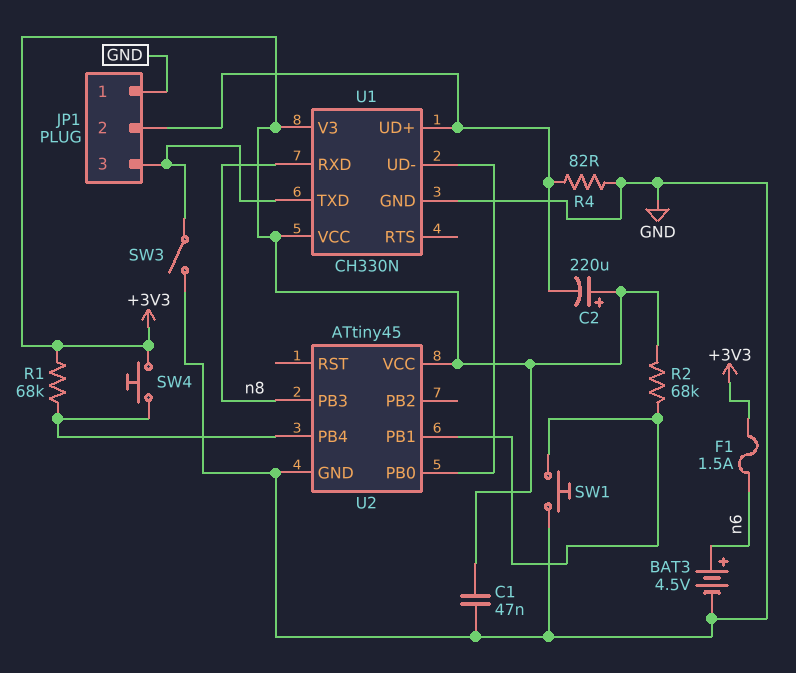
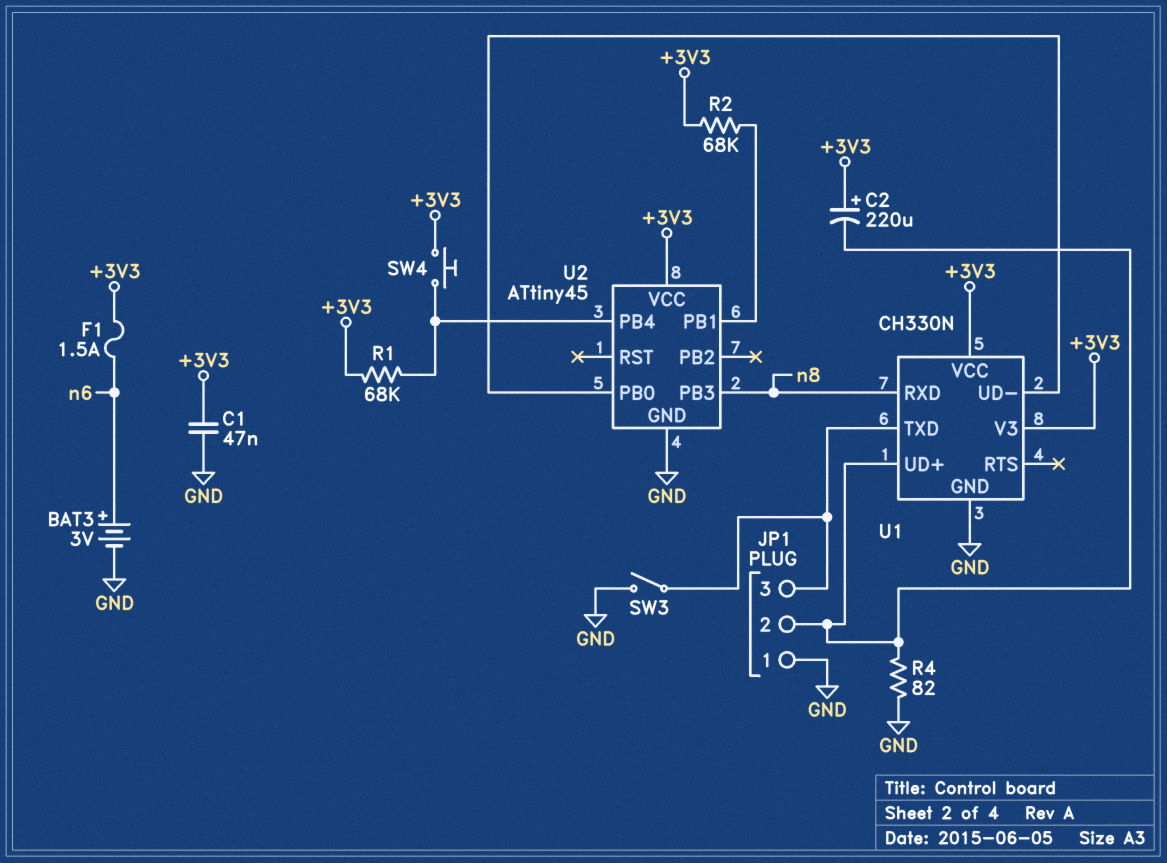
BAT3: 4.5V (plus n6, minus GND) -> 3V (plus n6, minus GND)
SW1: button (GND, U2/PB1) -> none

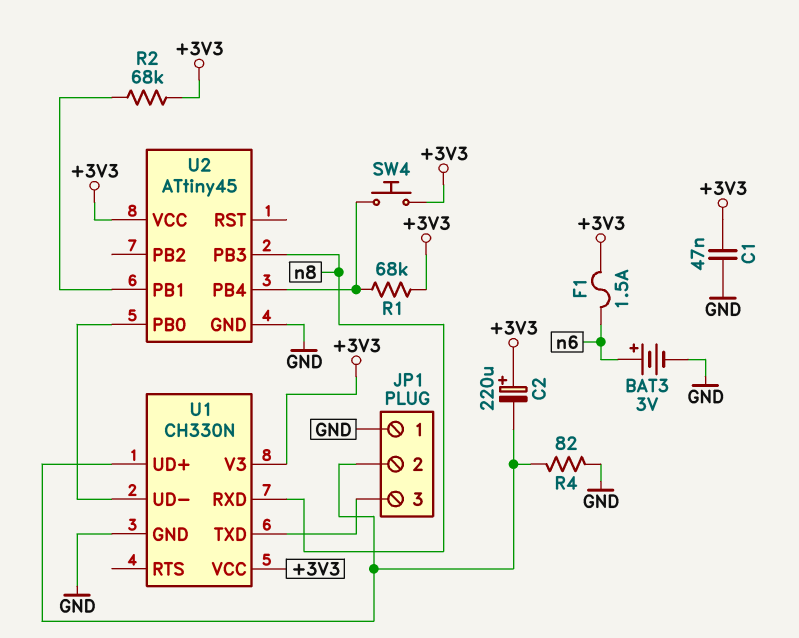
SW3: switch (GND, JP1/3) -> none

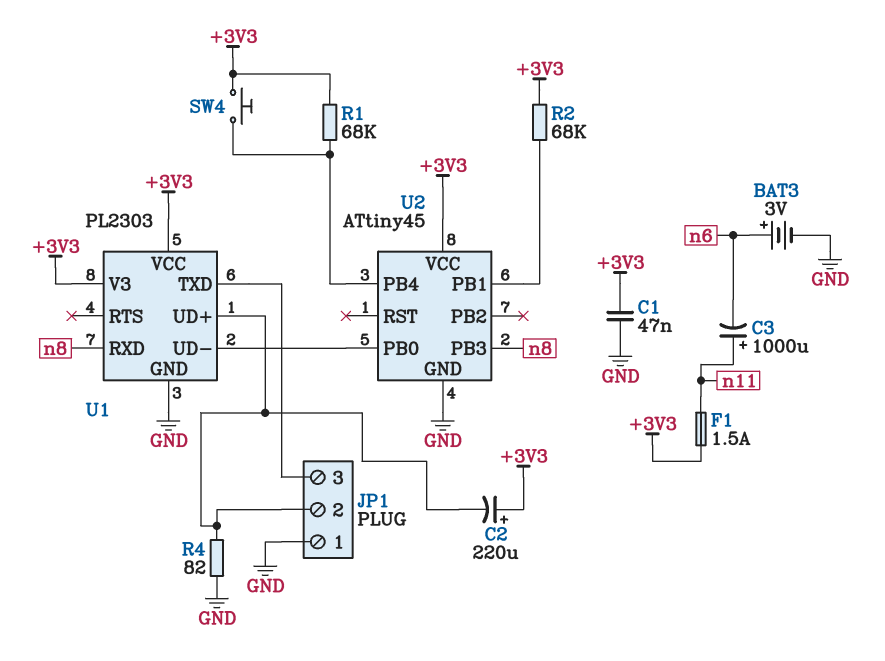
C3: none -> 1000uF (plus n11, minus n6)
F1: 1.5A (+3V3, n6) -> 1.5A (+3V3, n11)
U1: CH330N -> PL2303

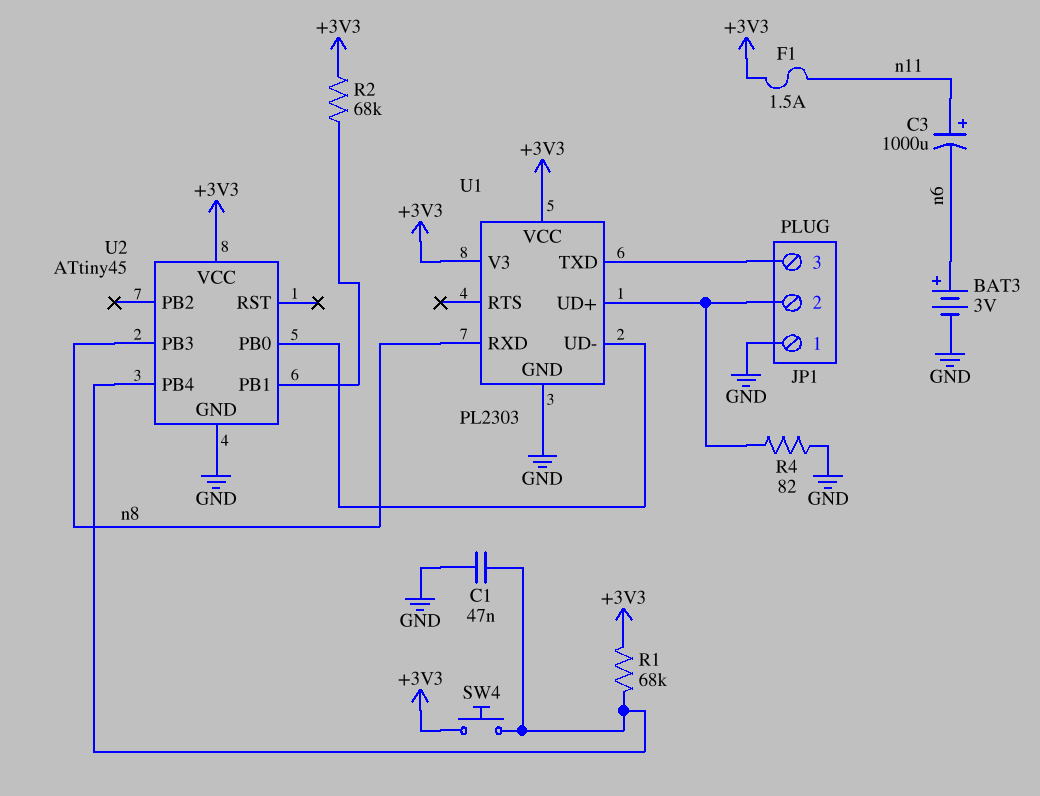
C1: 47nF (+3V3, GND) -> 47nF (GND, U2/PB4)
C2: 220uF (plus +3V3, minus JP1/2) -> none

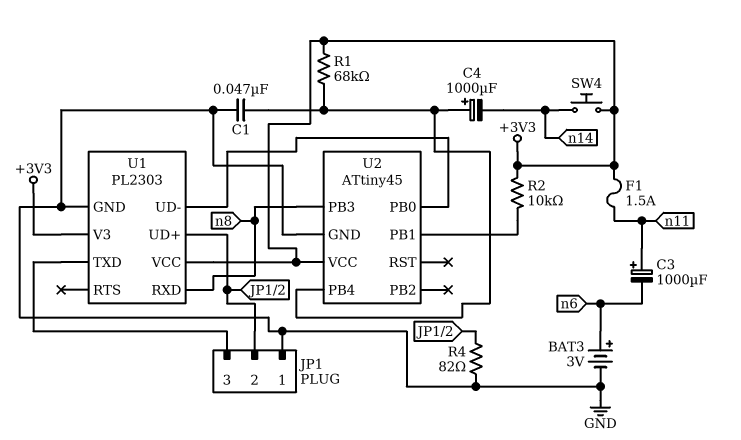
C4: none -> 1000uF (plus U2/PB4, minus n14)
R2: 68k (+3V3, U2/PB1) -> 10k (+3V3, U2/PB1)
SW4: button (+3V3, U2/PB4) -> button (+3V3, n14)

